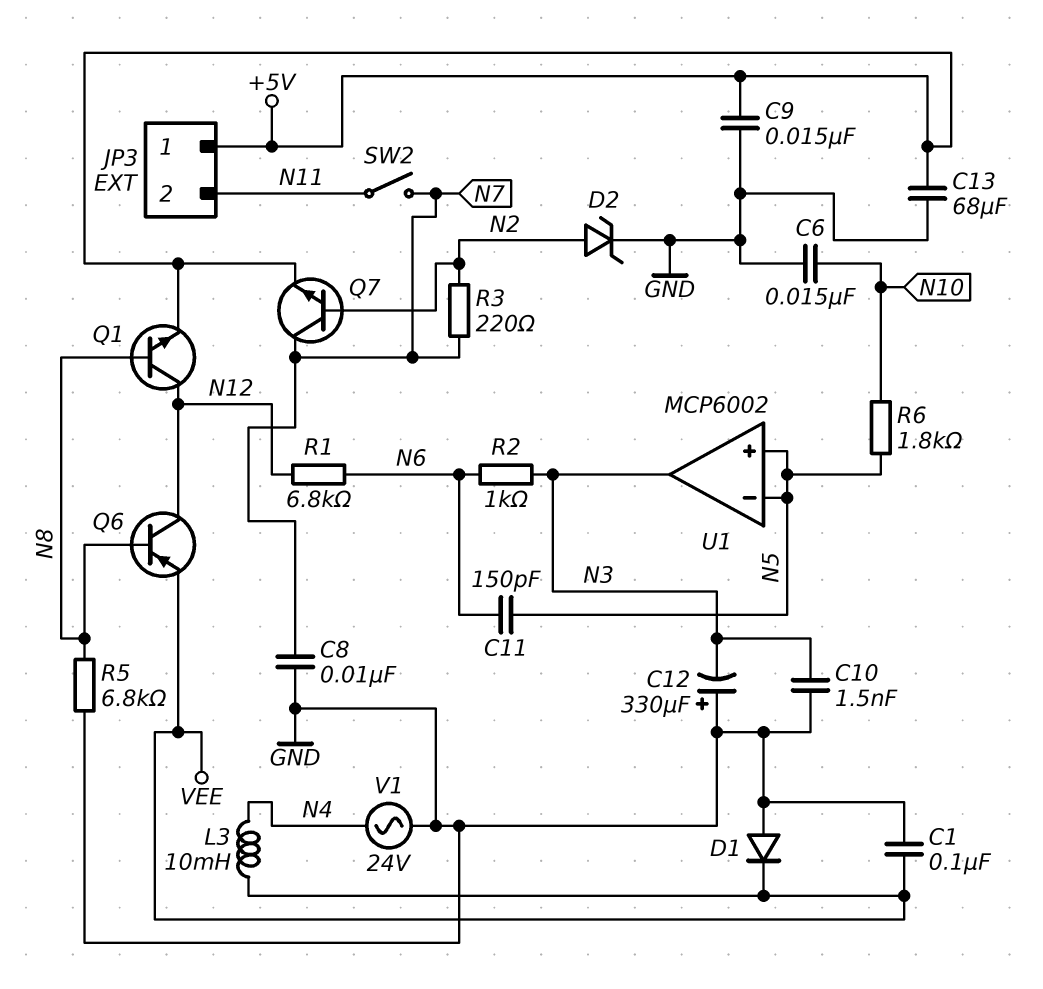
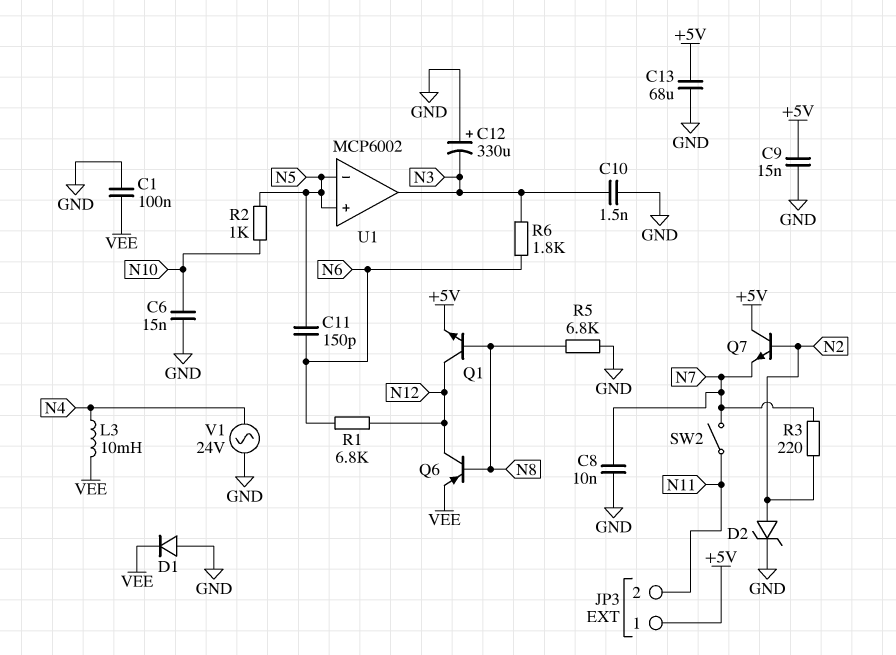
Q7: NPN (B N2, C N7, E +5V) -> NPN (B N2, C +5V, E N7)
R2: 1k (N3, N6) -> 1k (N5, N10)
R6: 1.8k (N5, N10) -> 1.8k (N3, N6)

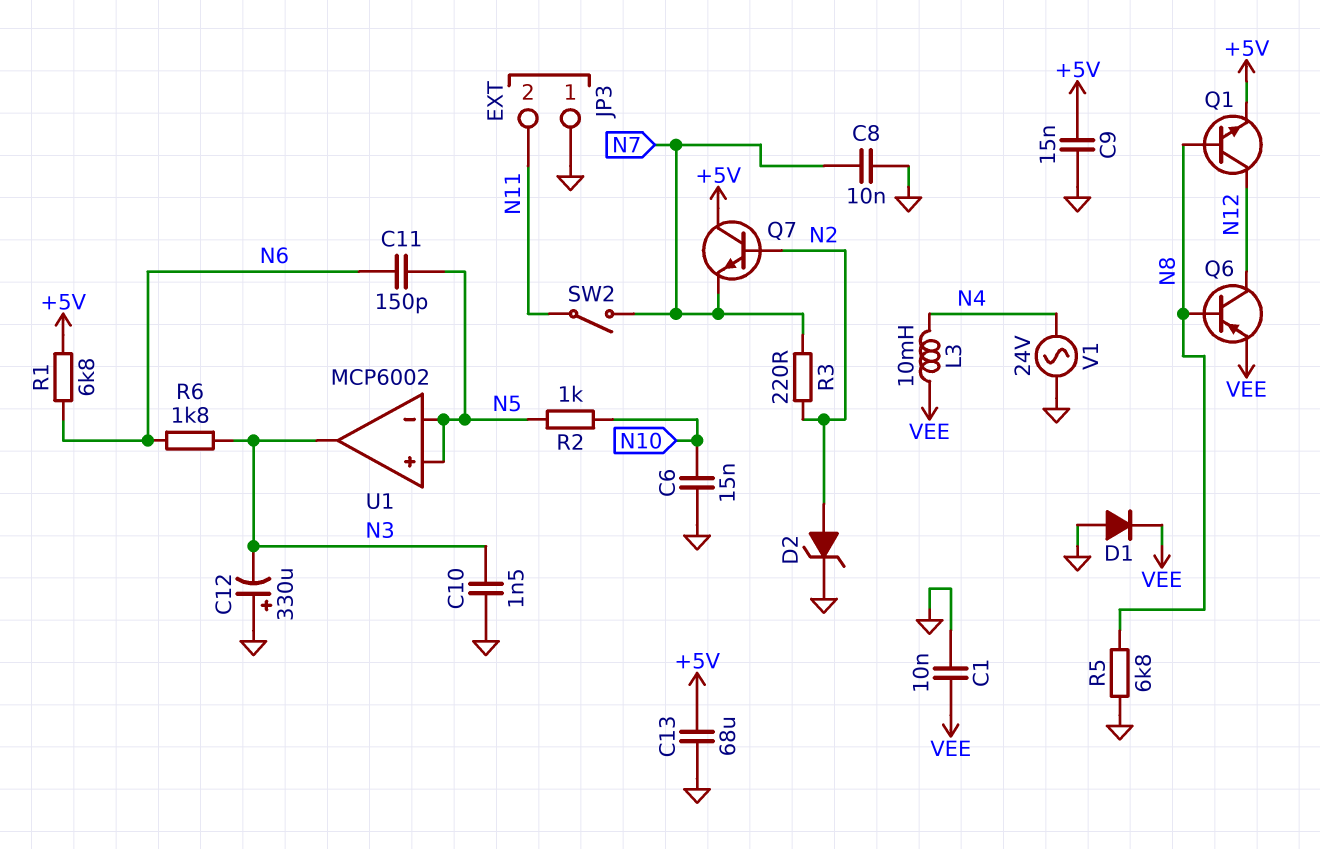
C1: 100nF (GND, VEE) -> 10nF (GND, VEE)
JP3 pin 1: +5V -> GND
R1: 6.8k (N6, N12) -> 6.8k (+5V, N6)

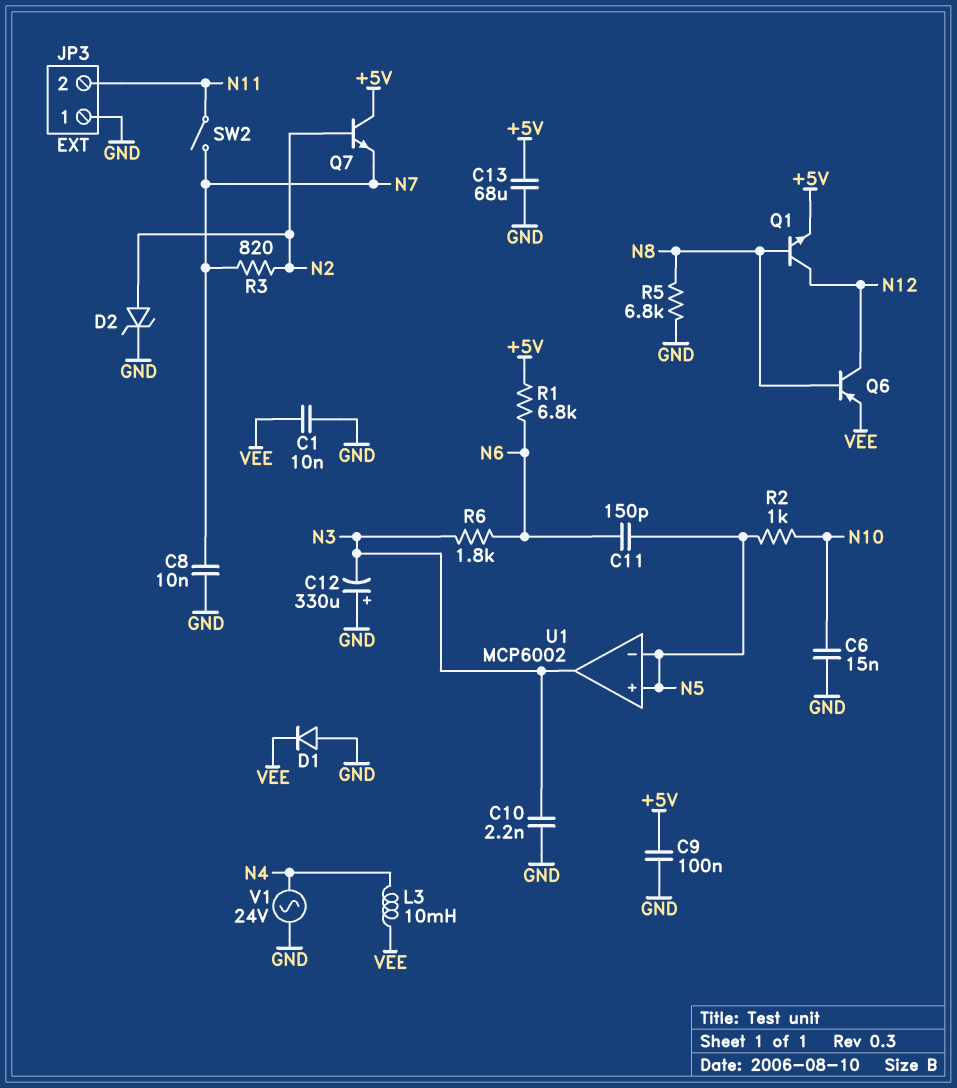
C9: 15nF (+5V, GND) -> 100nF (+5V, GND)
C10: 1.5nF (GND, N3) -> 2.2nF (GND, N3)
R3: 220 (N2, N7) -> 820 (N2, N7)

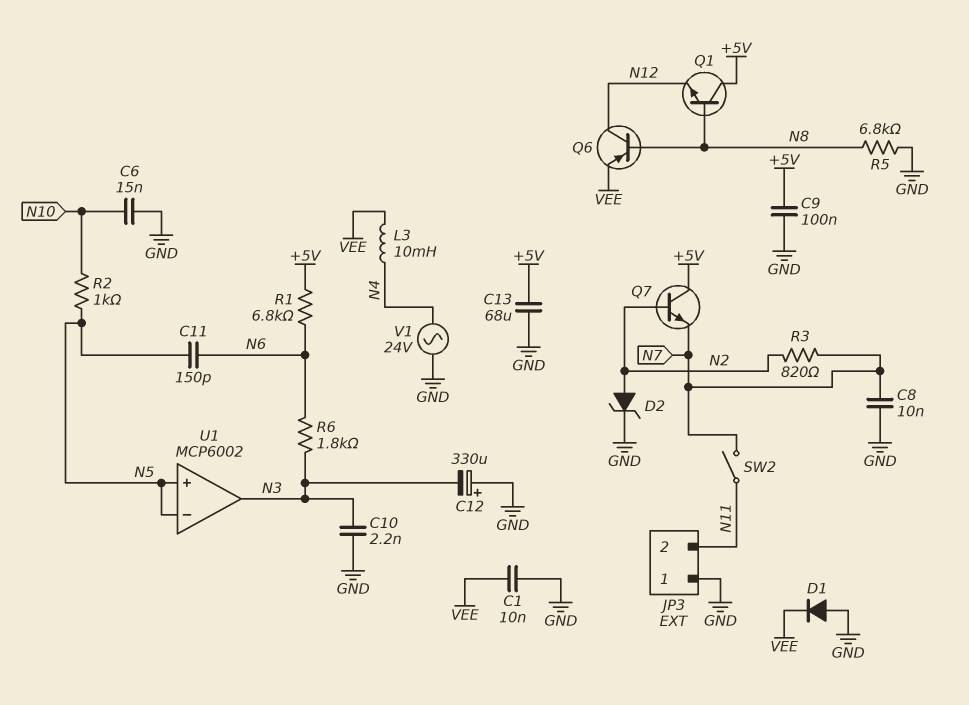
Q1: NPN (B N8, C N12, E +5V) -> NPN (B N8, C +5V, E N12)

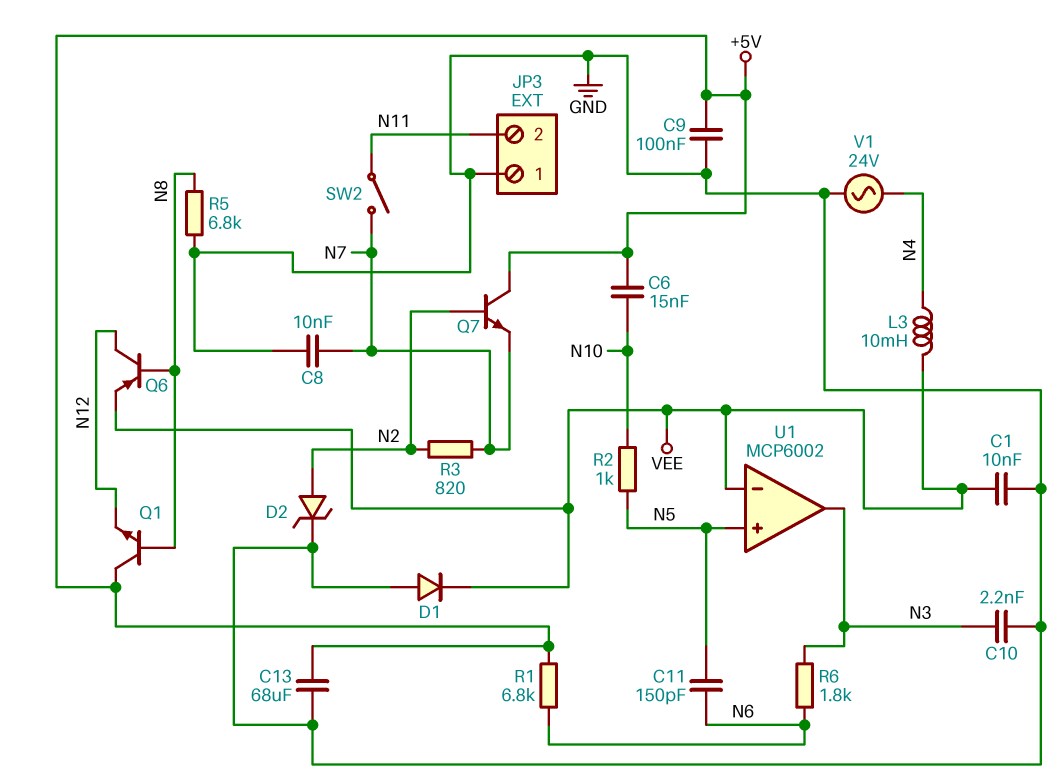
C6: 15nF (GND, N10) -> 15nF (+5V, N10)
C12: 330uF (plus GND, minus N3) -> none
U1 pin in-: N5 -> VEE

